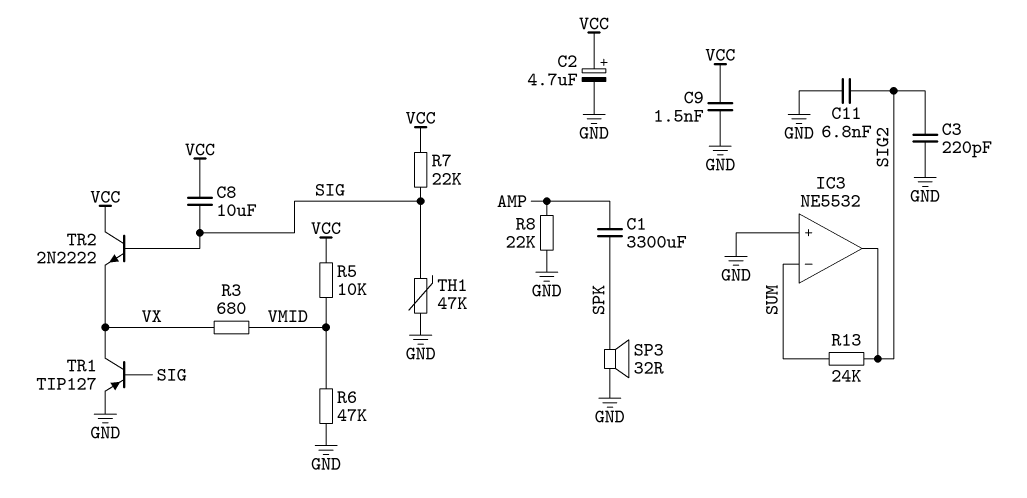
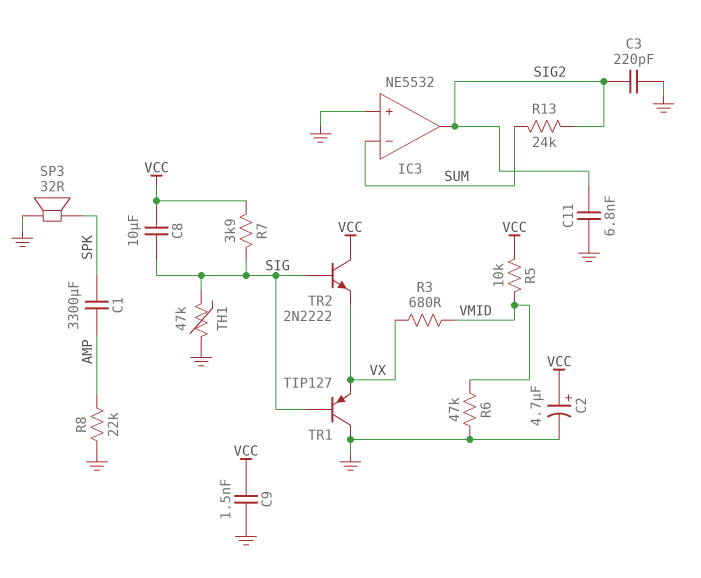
R7: 22k (SIG, VCC) -> 3.9k (SIG, VCC)
TR1: PNP TIP127 (B SIG, C VX, E GND) -> PNP TIP127 (B SIG, C GND, E VX)

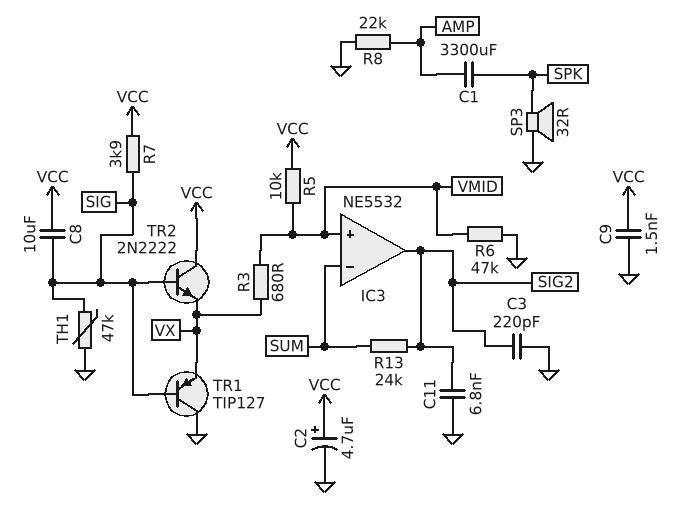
IC3 pin in+: GND -> VMID

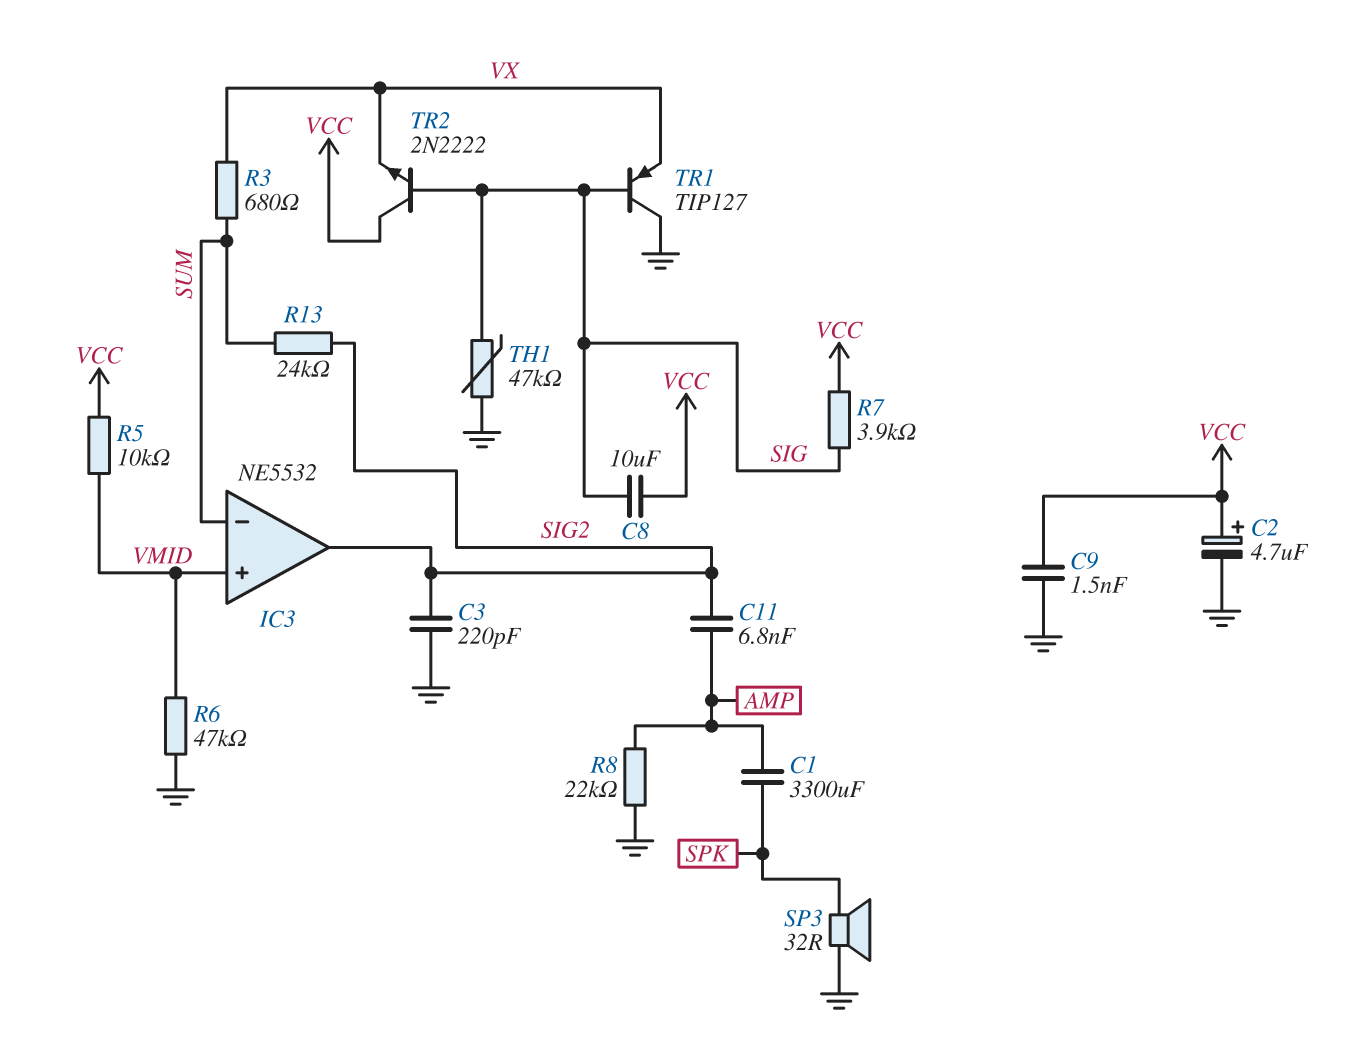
C11: 6.8nF (GND, SIG2) -> 6.8nF (AMP, SIG2)
R3: 680 (VMID, VX) -> 680 (SUM, VX)

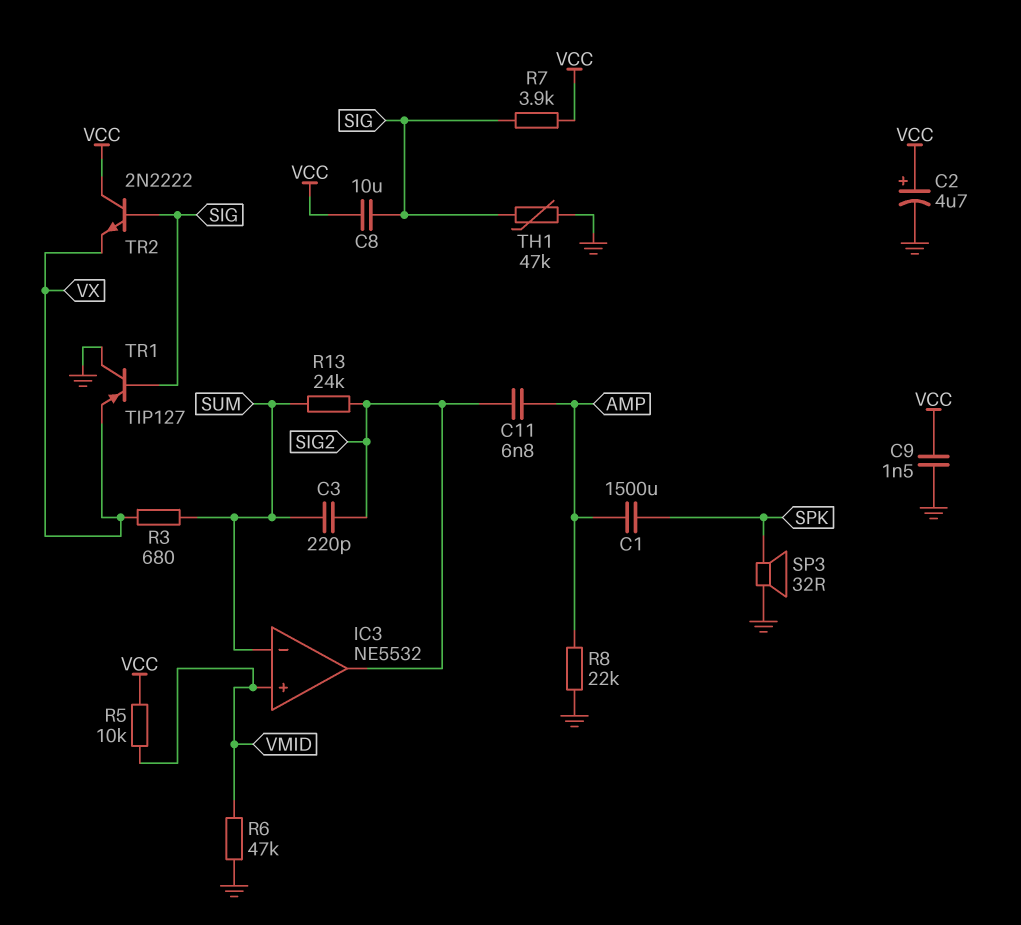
C1: 3300uF (AMP, SPK) -> 1500uF (AMP, SPK)
C3: 220pF (GND, SIG2) -> 220pF (SIG2, SUM)

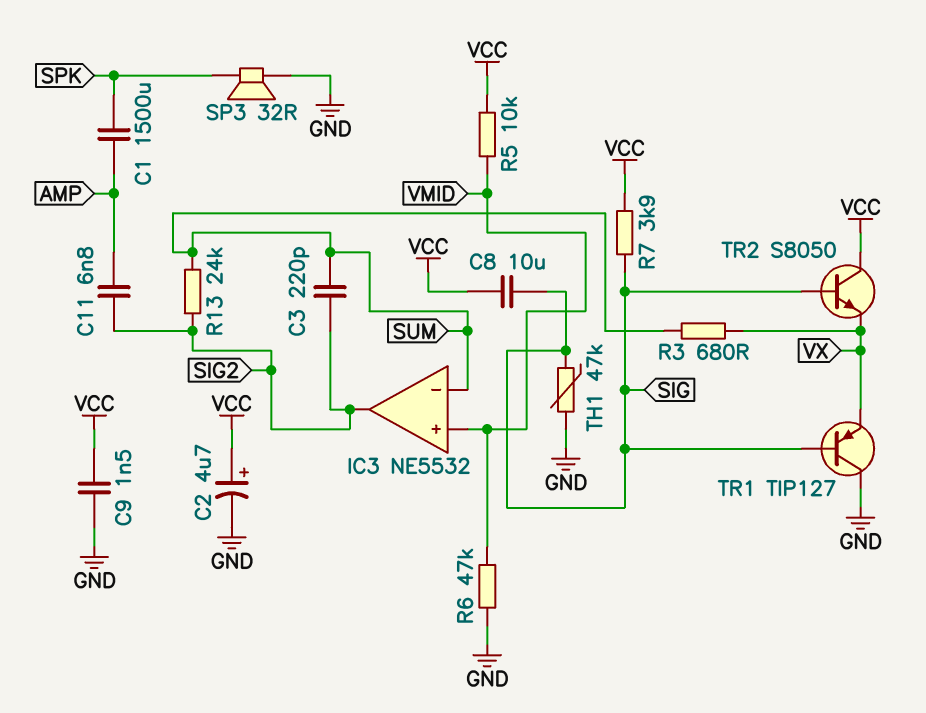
R8: 22k (AMP, GND) -> none
TR2: NPN 2N2222 (B SIG, C VCC, E VX) -> NPN S8050 (B SIG, C VCC, E VX)

